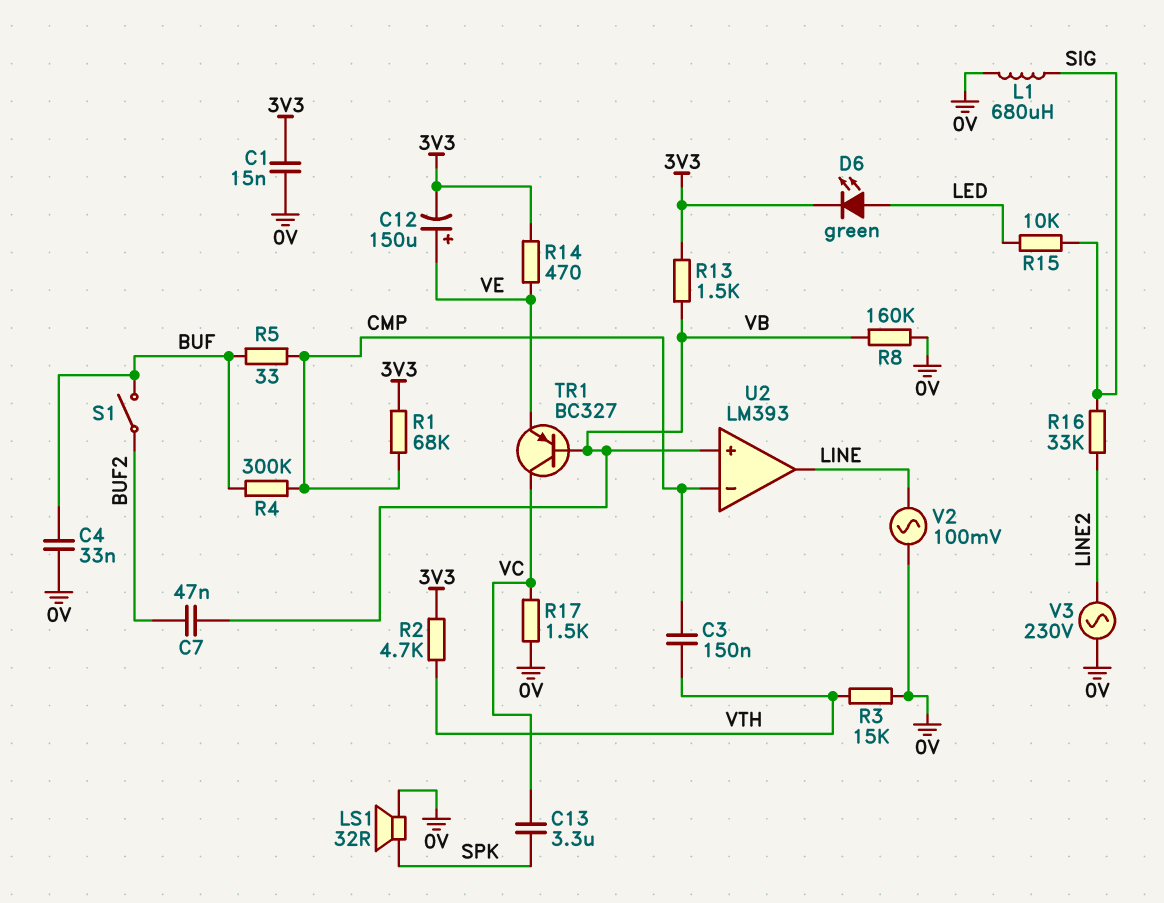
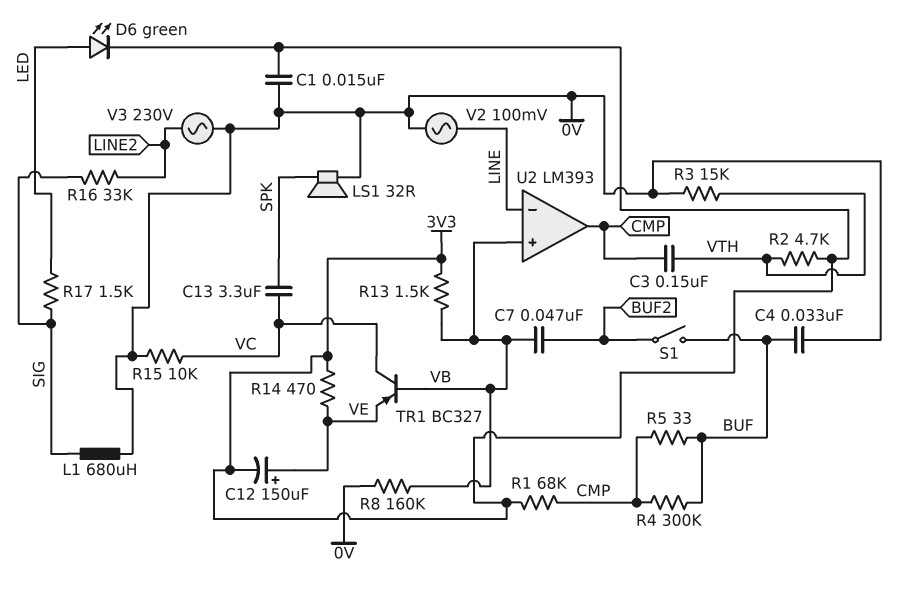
R15: 10k (LED, SIG) -> 10k (0V, VC)
R17: 1.5k (0V, VC) -> 1.5k (LED, SIG)
U2 pin in-: CMP -> LINE
U2 pin out: LINE -> CMP

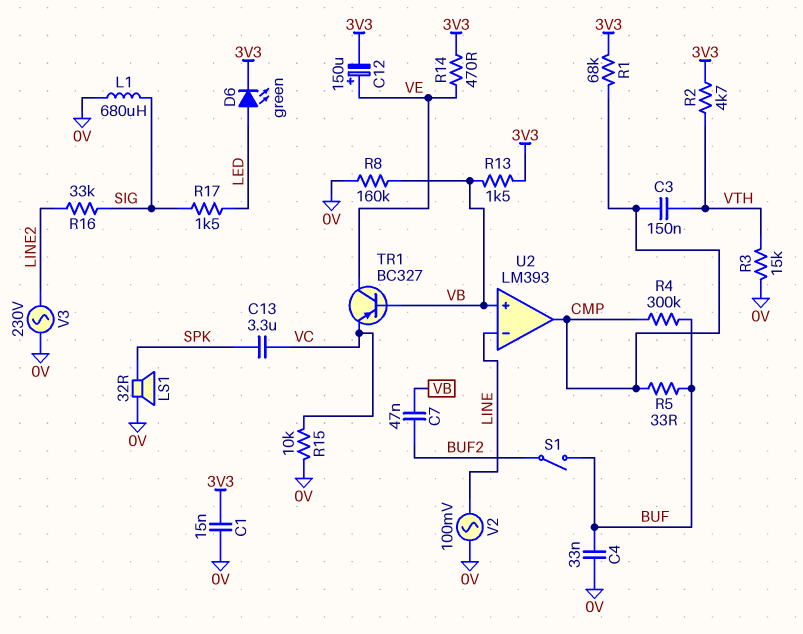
TR1: PNP BC327 (B VB, C VC, E VE) -> PNP BC327 (B VB, C VE, E VC)

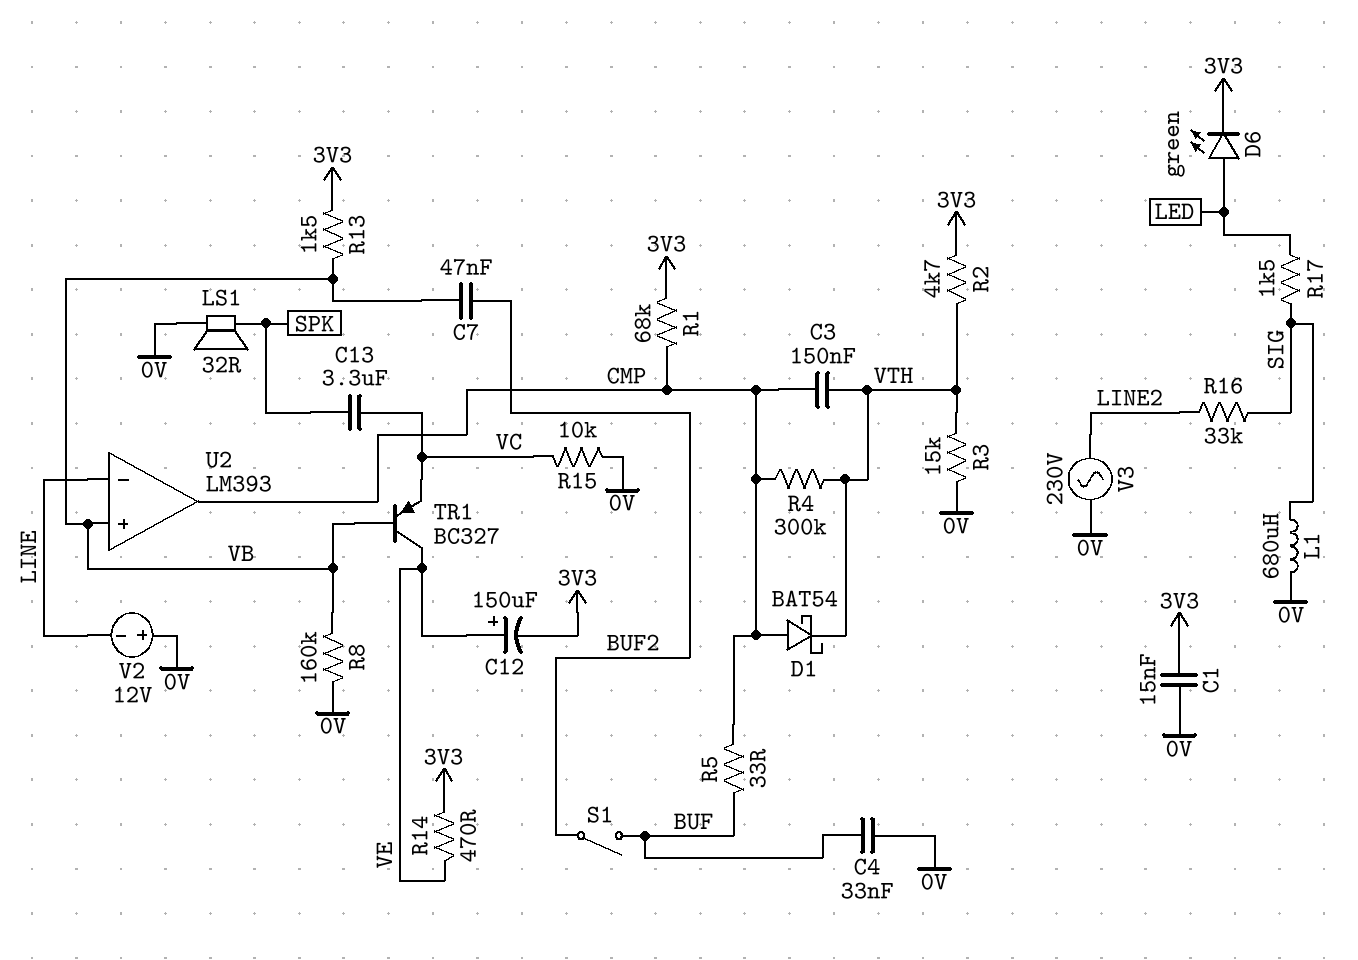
D1: none -> schottky BAT54 (A CMP, K VTH)
R4: 300k (BUF, CMP) -> 300k (CMP, VTH)
V2: AC 100mV (0V, LINE) -> 12V (plus 0V, minus LINE)

